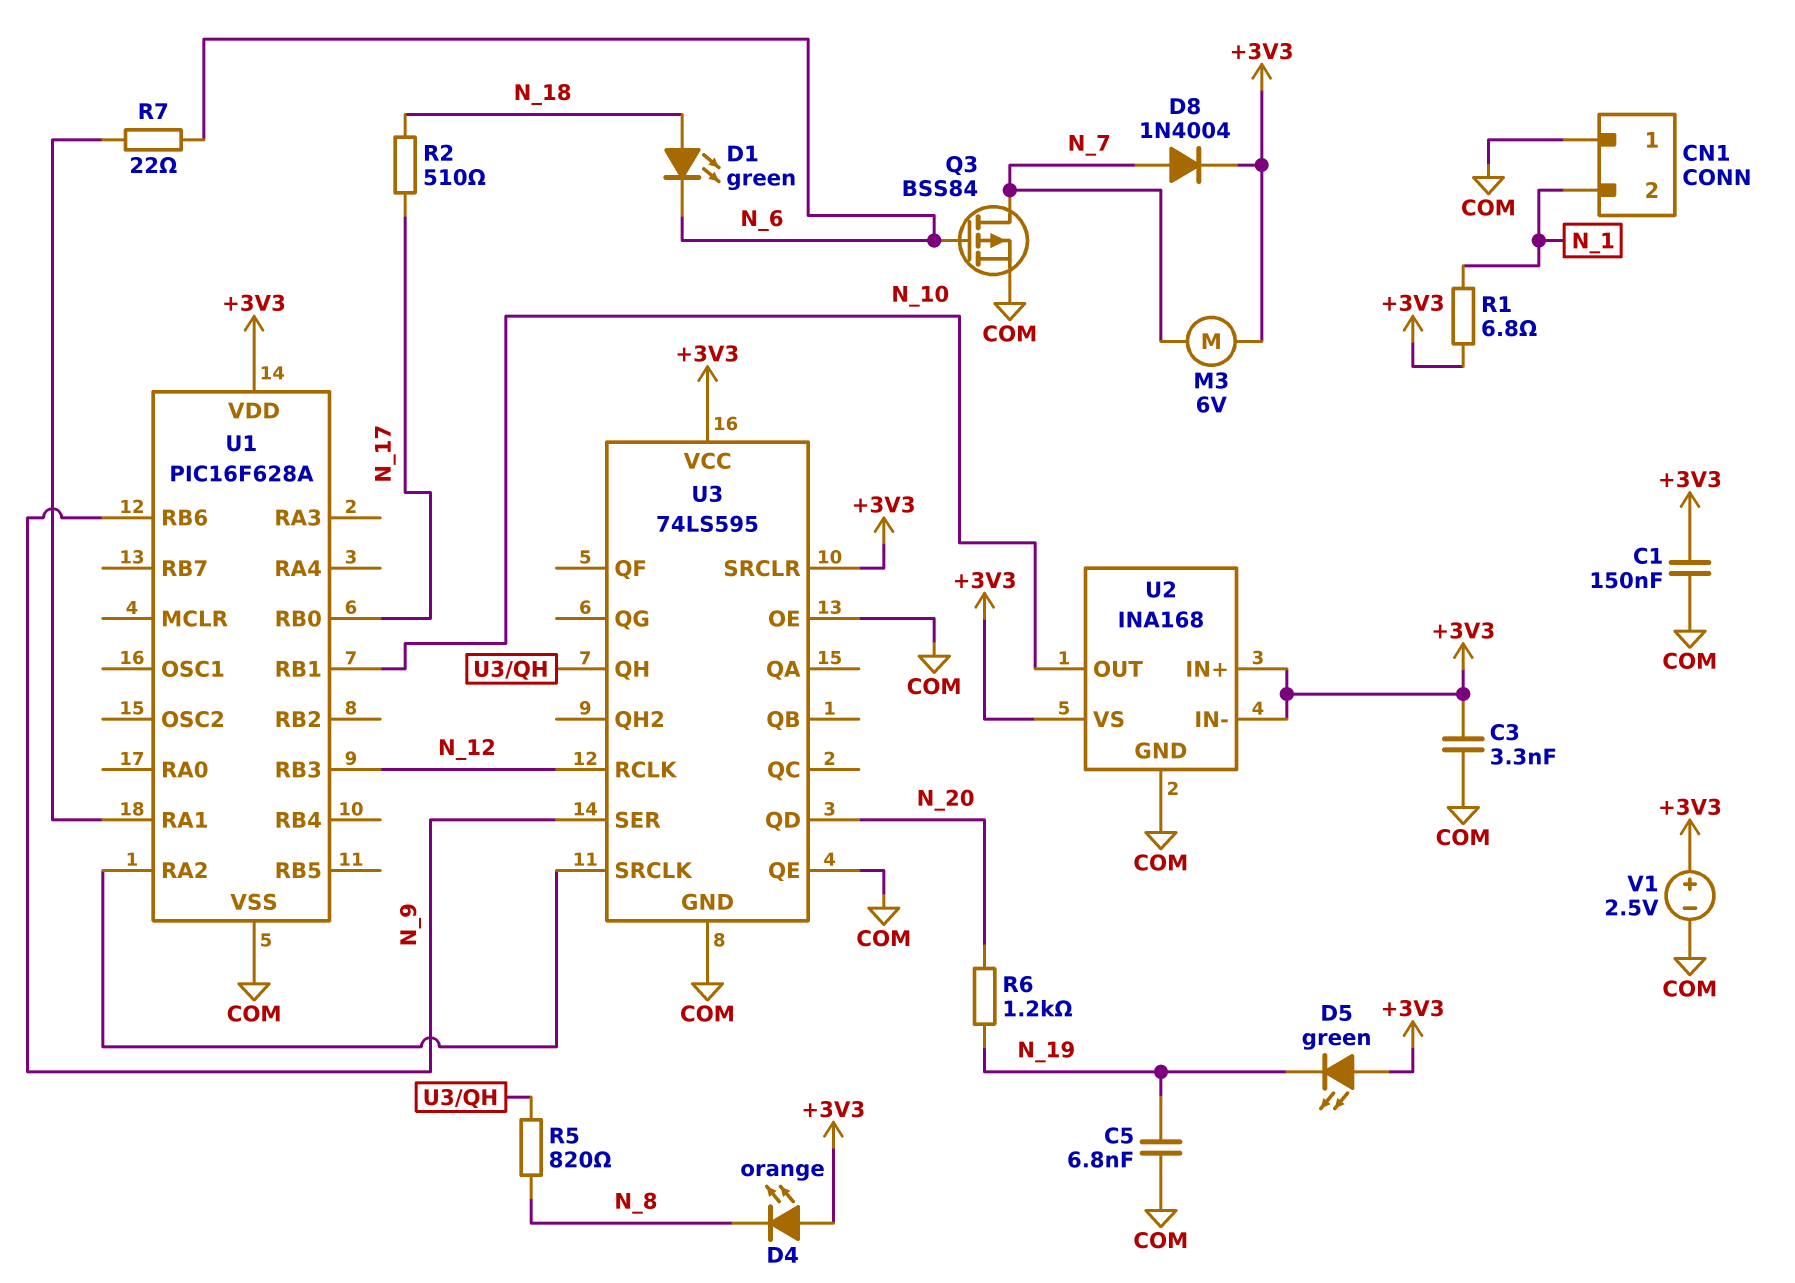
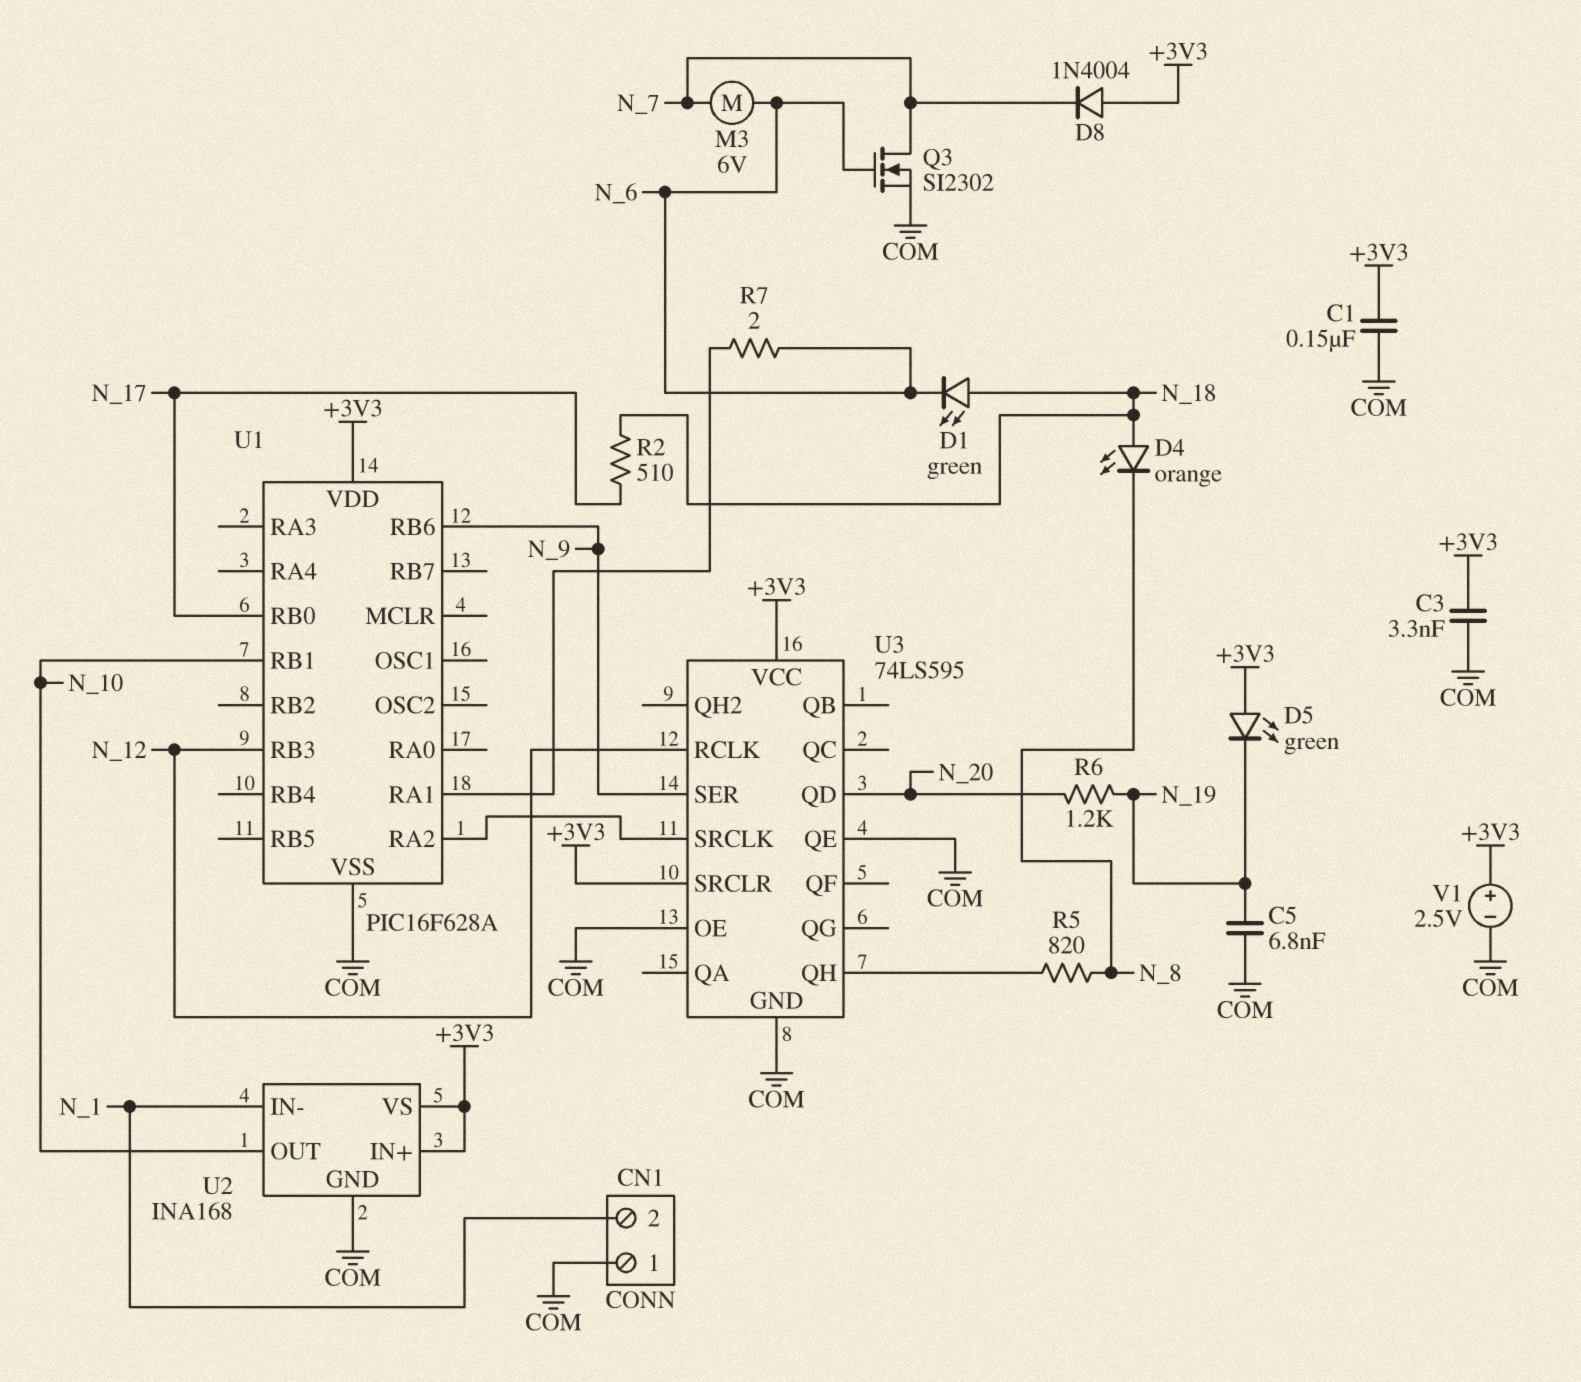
D4: LED orange (A +3V3, K N_8) -> LED orange (A N_18, K N_8)
D8: diode 1N4004 (A N_7, K +3V3) -> diode 1N4004 (A +3V3, K N_7)
M3: motor 6V (+3V3, N_7) -> motor 6V (N_6, N_7)
Q3: PMOS BSS84 (G N_6, D N_7, S COM) -> NMOS SI2302 (G N_6, D N_7, S COM)
R1: 6.8 (+3V3, N_1) -> none
R7: 22 (N_6, U1/RA1) -> 2 (N_6, U1/RA1)
U2 pin IN-: +3V3 -> N_1

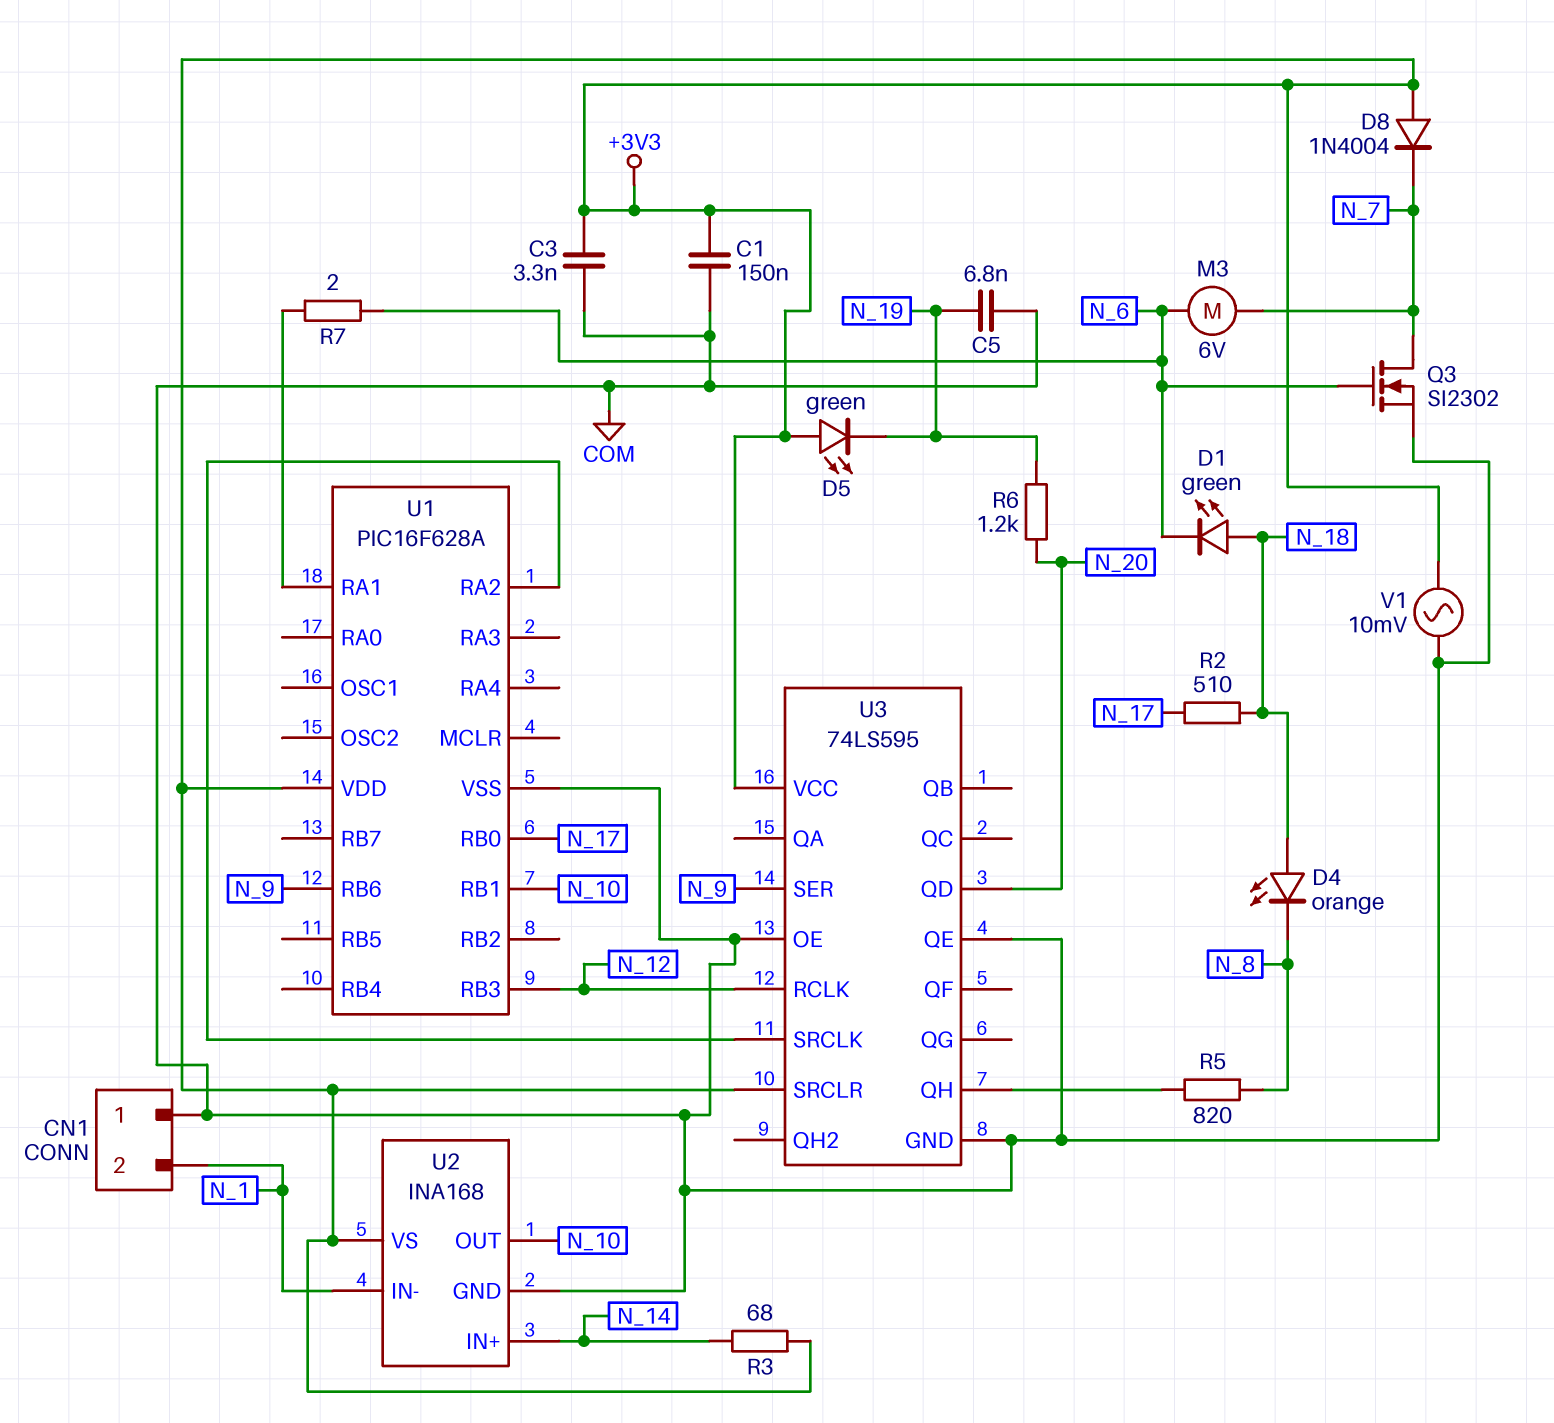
R3: none -> 68 (+3V3, N_14)
U2 pin IN+: +3V3 -> N_14
V1: 2.5V (plus +3V3, minus COM) -> AC 10mV (+3V3, COM)

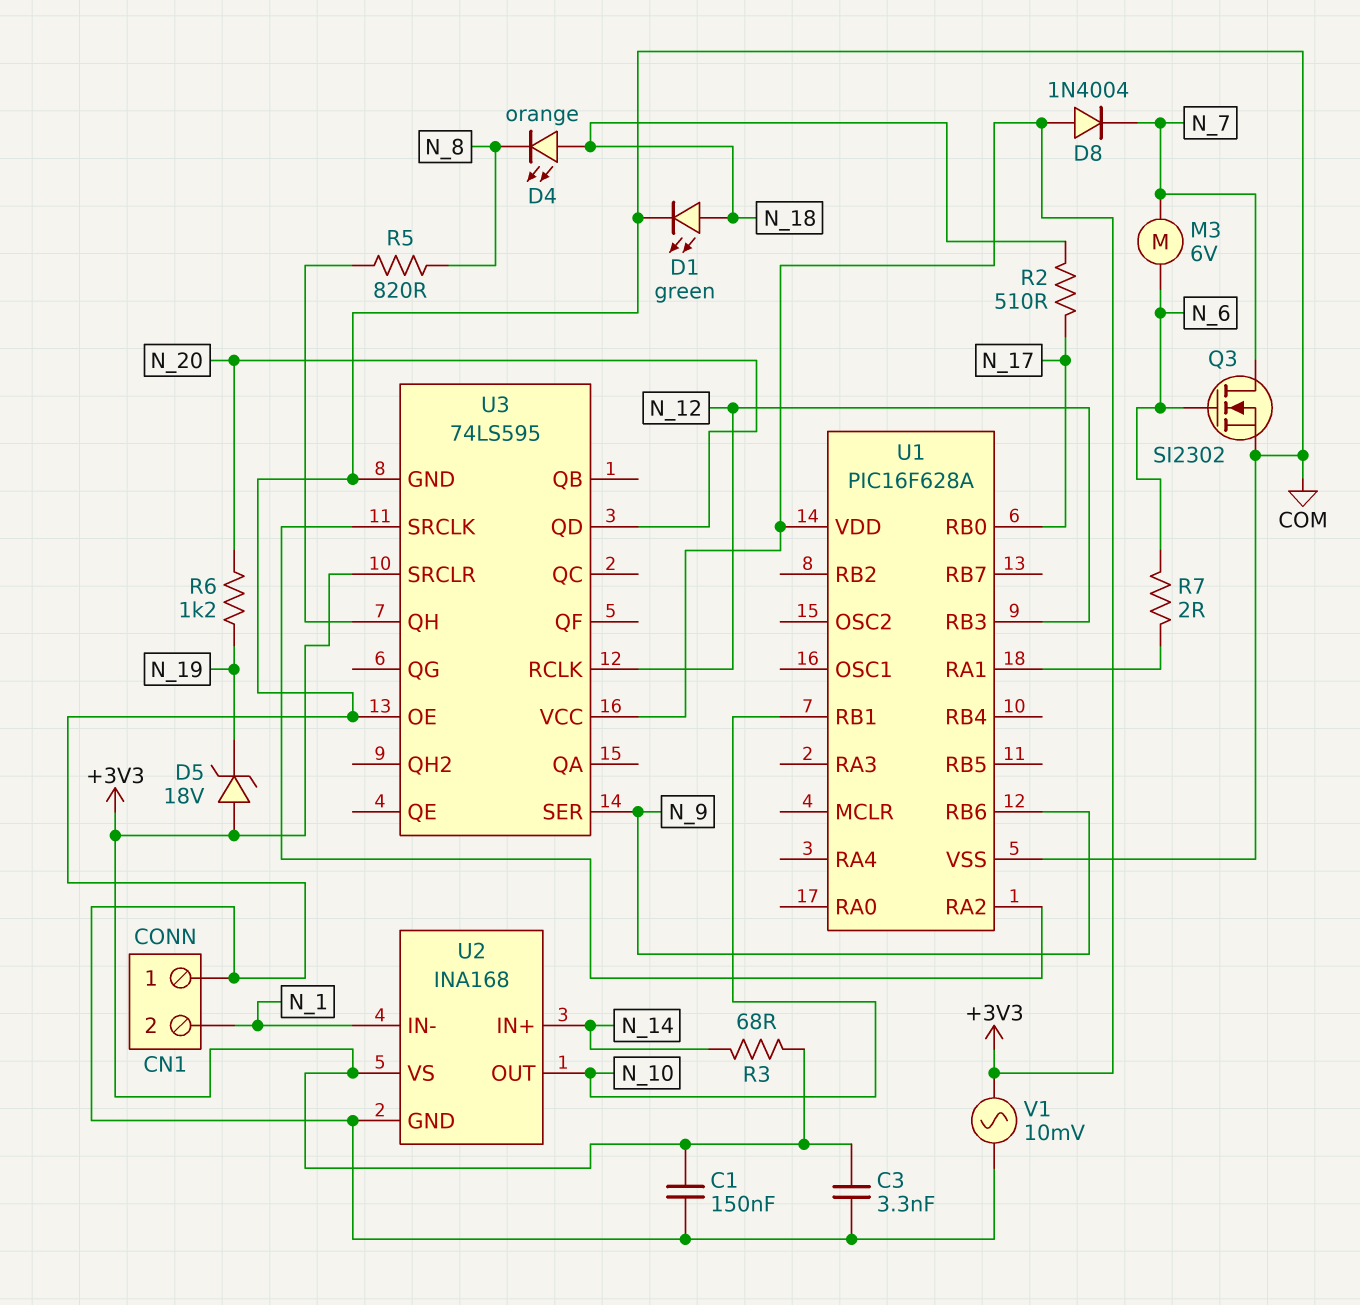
C5: 6.8nF (COM, N_19) -> none
D1: LED green (A N_18, K N_6) -> LED green (A N_18, K COM)
D5: LED green (A +3V3, K N_19) -> zener 18V (A +3V3, K N_19)
U3 pin QE: COM -> none

